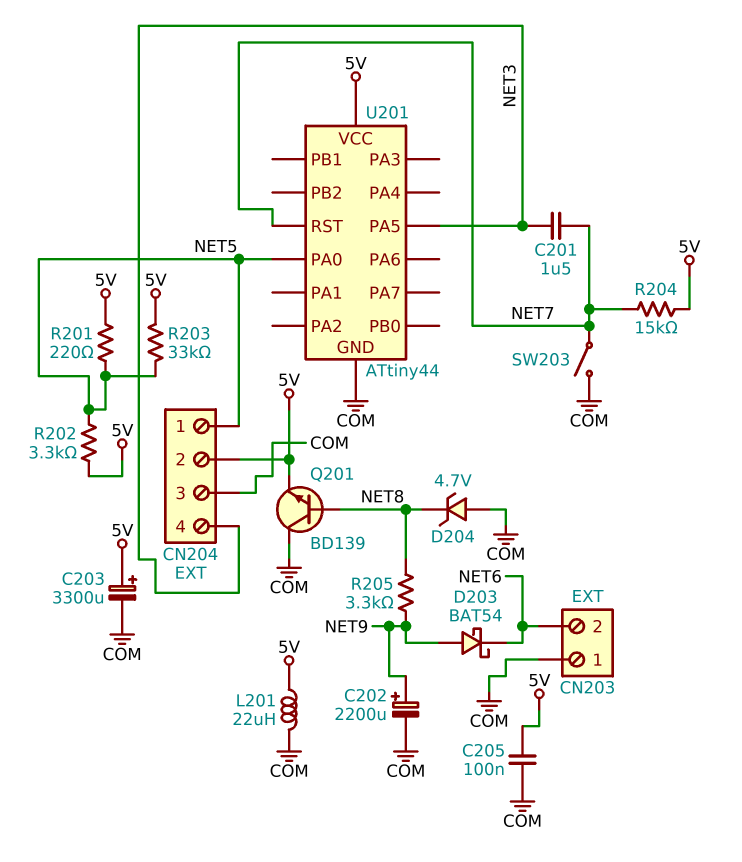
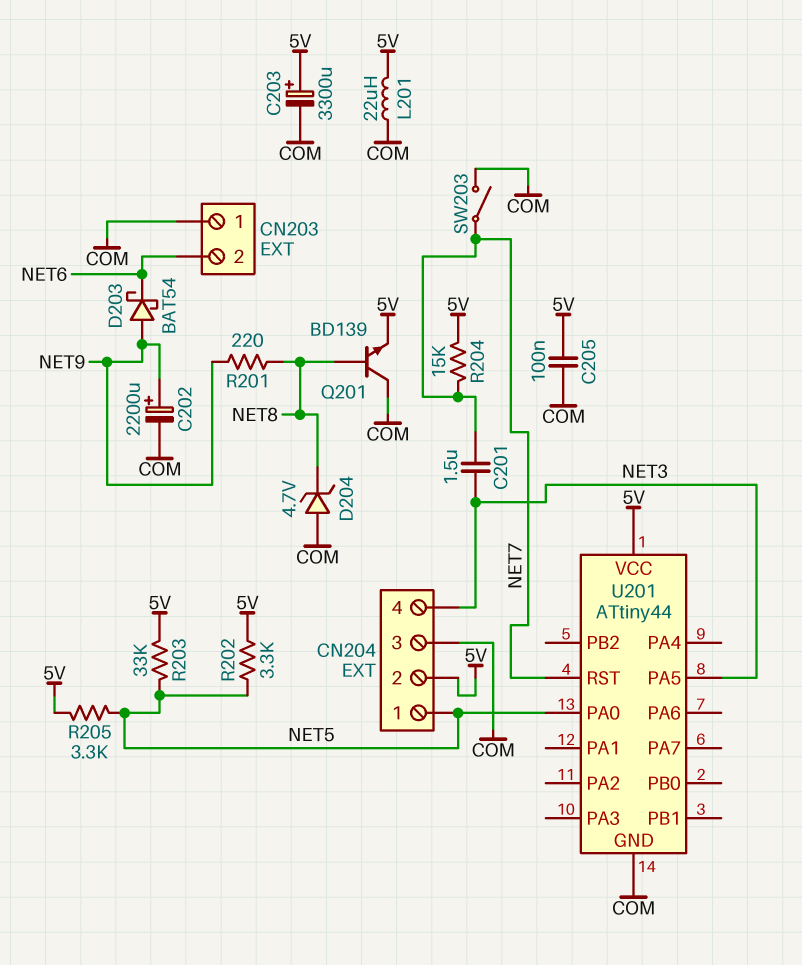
R201: 220 (5V, NET5) -> 220 (NET8, NET9)
R205: 3.3k (NET8, NET9) -> 3.3k (5V, NET5)

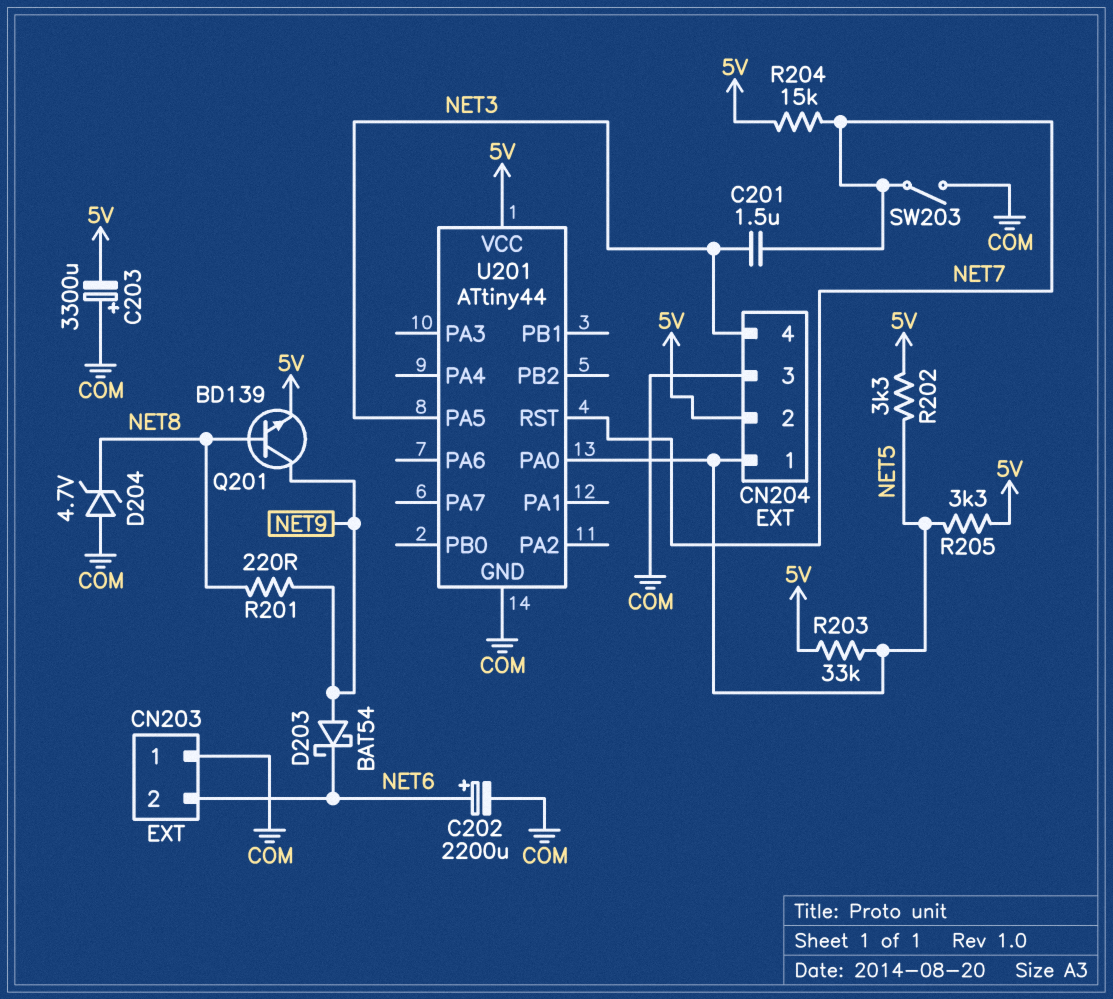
C202: 2200uF (plus NET9, minus COM) -> 2200uF (plus NET6, minus COM)
C203: 3300uF (plus 5V, minus COM) -> 3300uF (plus COM, minus 5V)
C205: 100nF (5V, COM) -> none
L201: 22uH (5V, COM) -> none
Q201: NPN BD139 (B NET8, C COM, E 5V) -> NPN BD139 (B NET8, C NET9, E 5V)

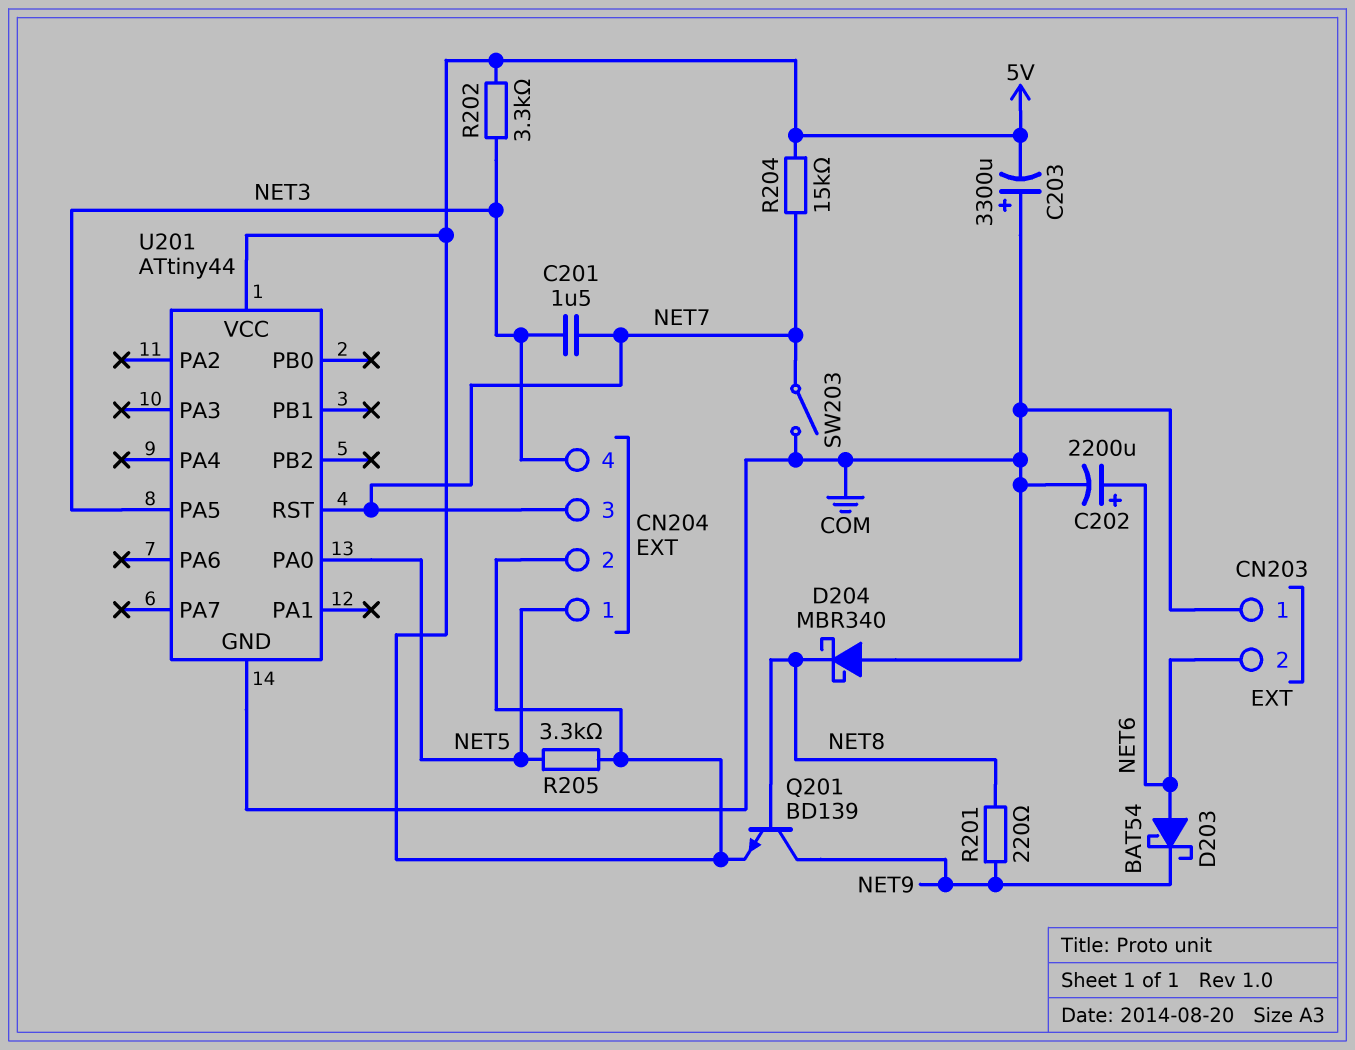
CN204 pin 3: COM -> NET7
D203: schottky BAT54 (A NET9, K NET6) -> schottky BAT54 (A NET6, K NET9)
D204: zener 4.7V (A COM, K NET8) -> schottky MBR340 (A COM, K NET8)
R202: 3.3k (5V, NET5) -> 3.3k (5V, NET3)
R203: 33k (5V, NET5) -> none

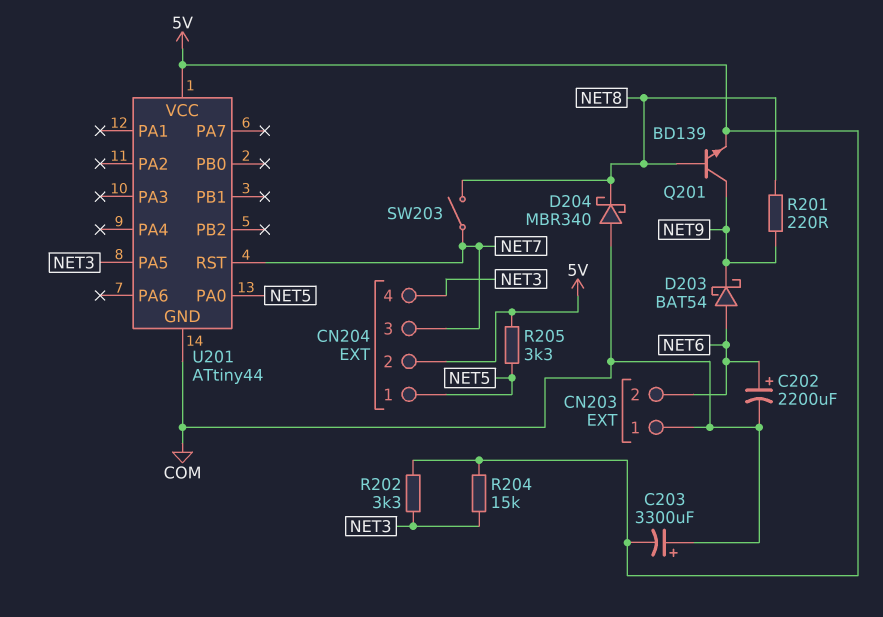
C201: 1.5uF (NET3, NET7) -> none
R204: 15k (5V, NET7) -> 15k (5V, NET3)
SW203: switch (COM, NET7) -> switch (NET7, NET8)

